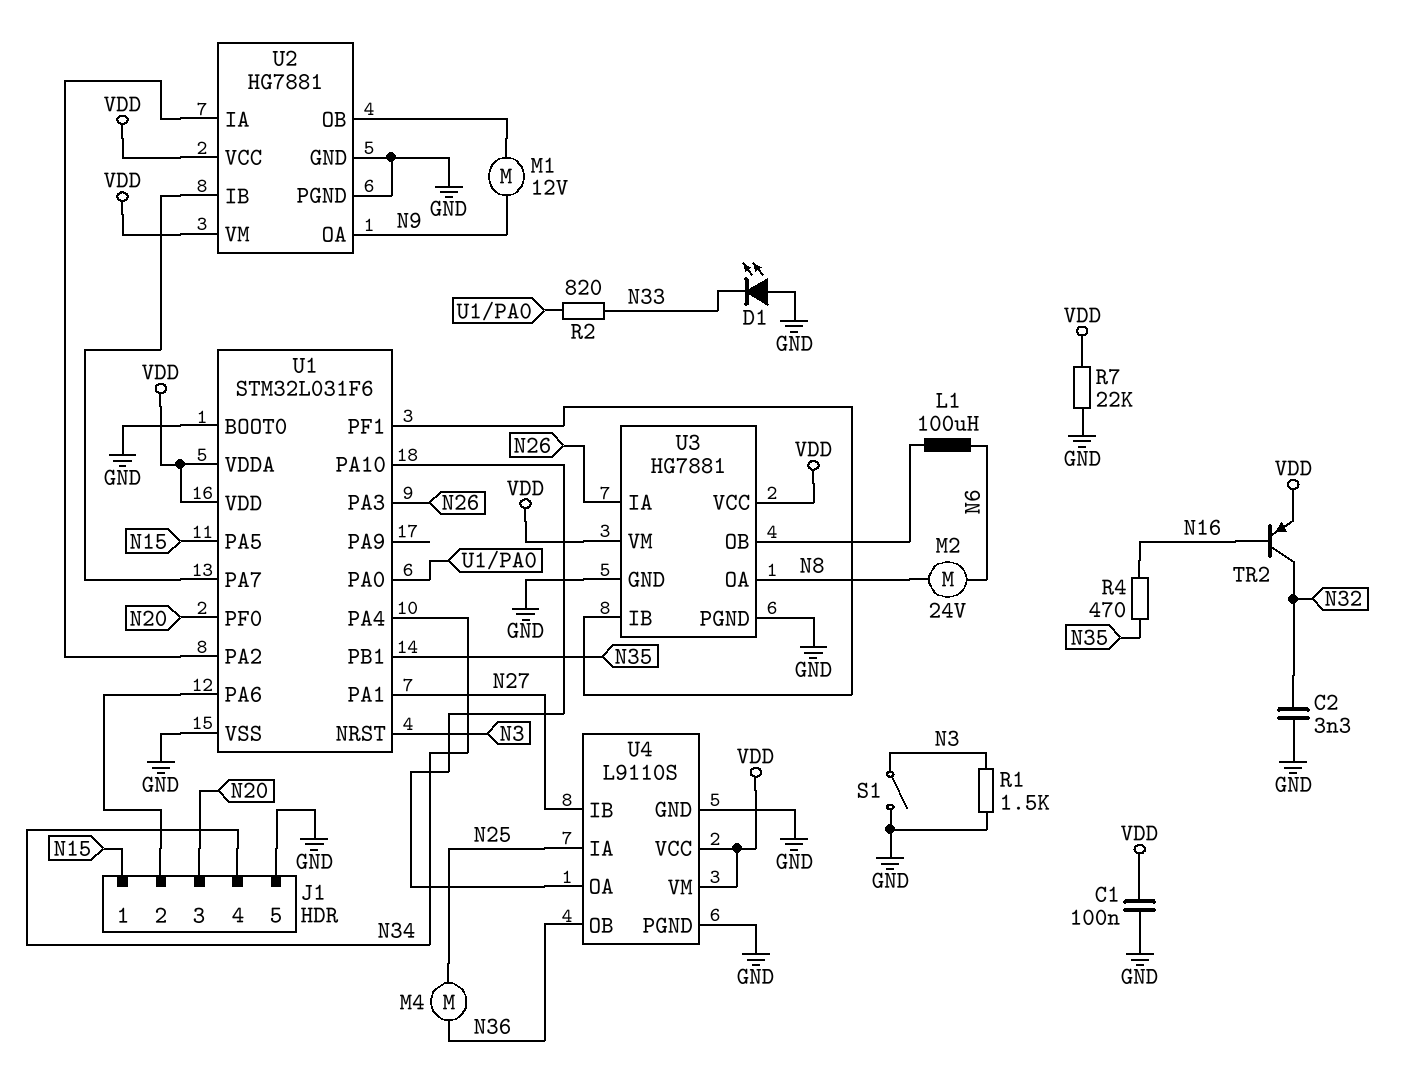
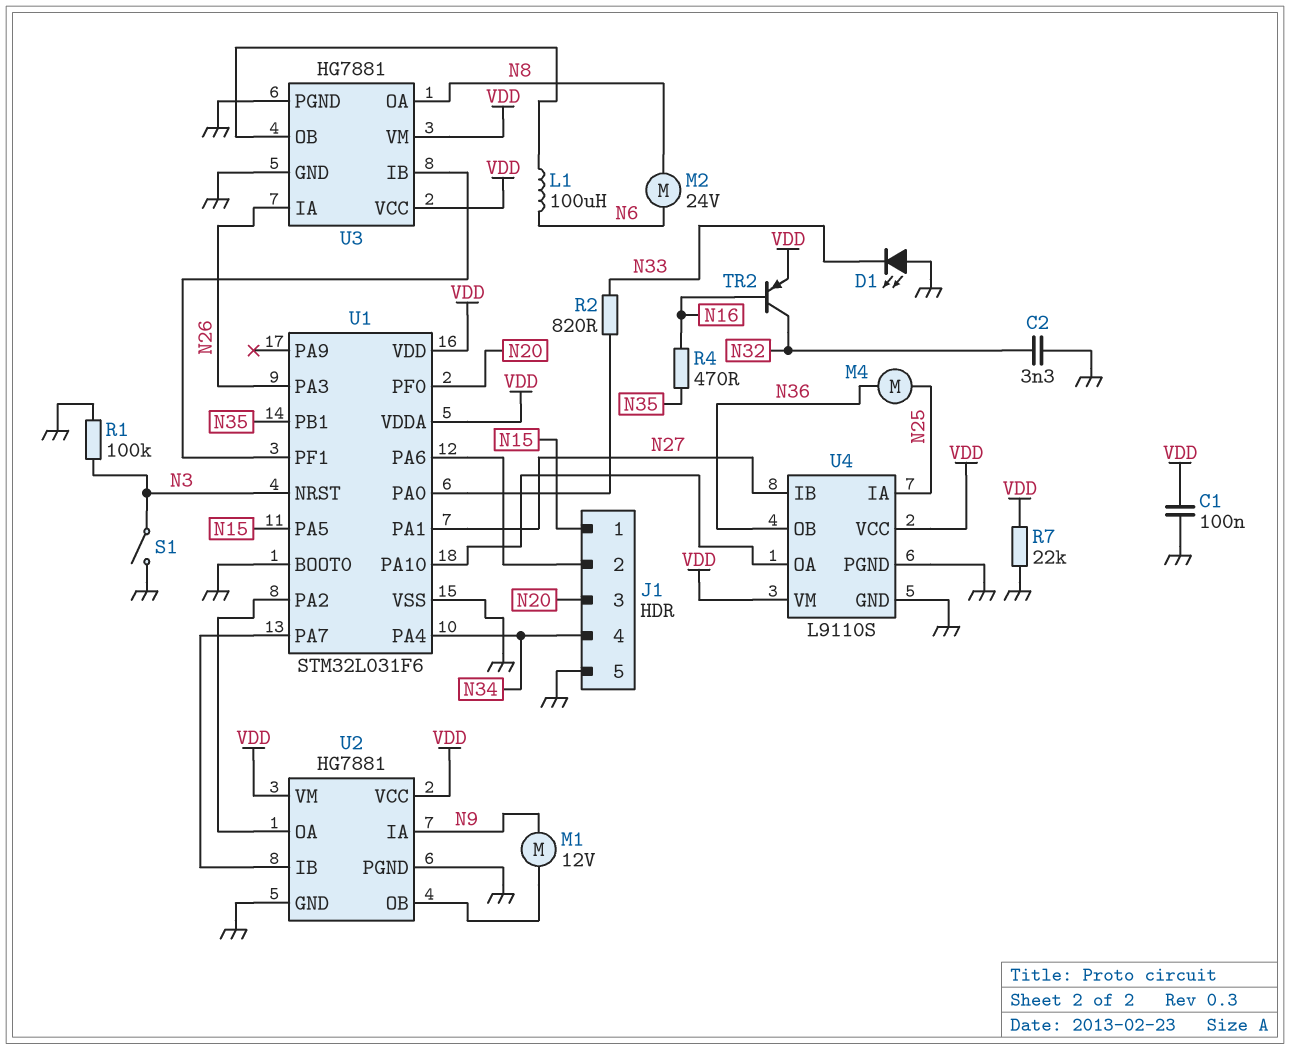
R1: 1.5k (GND, N3) -> 100k (GND, N3)
U2 pin IA: U1/PA2 -> N9
U2 pin OA: N9 -> U1/PA2

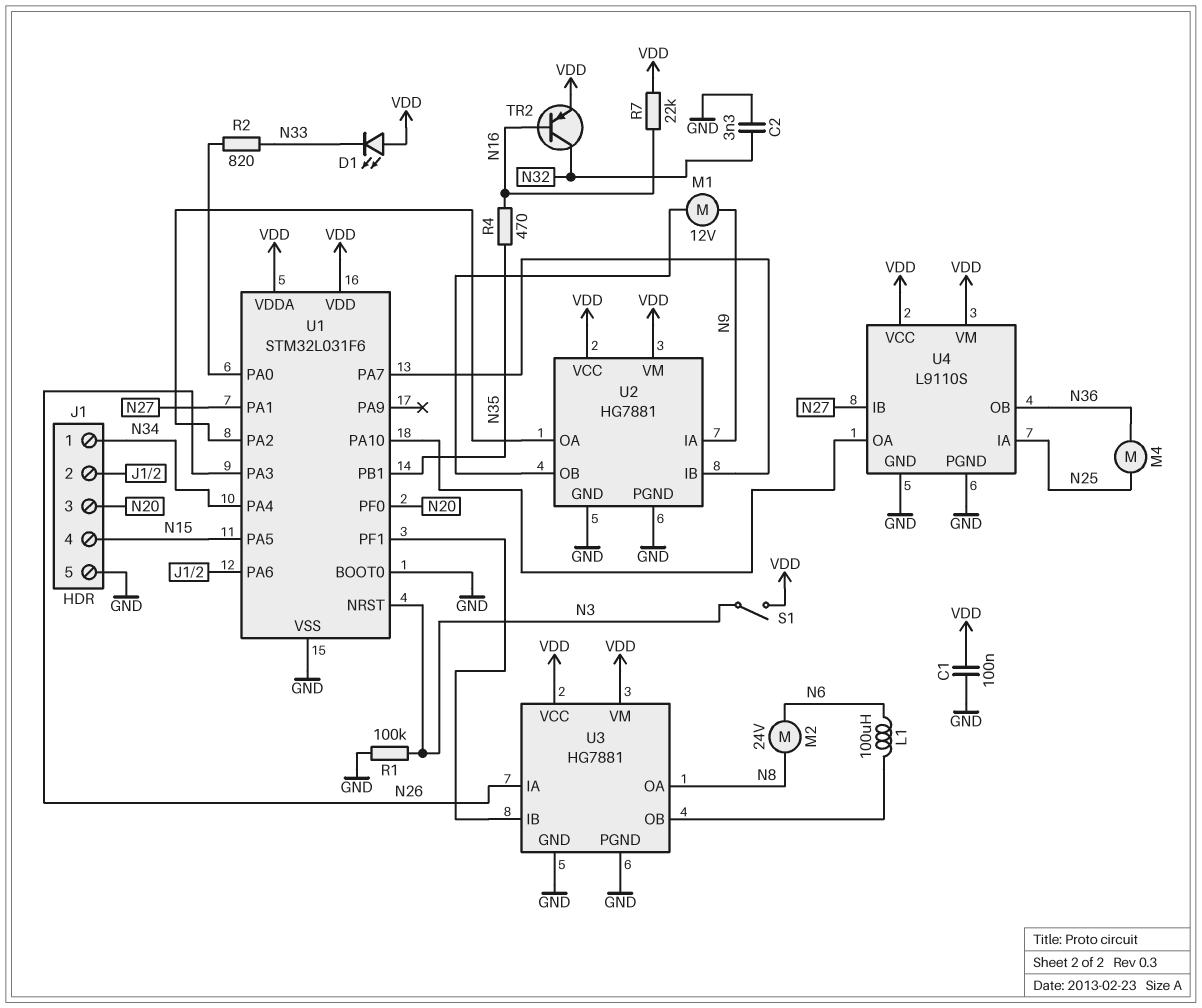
D1: LED (A GND, K N33) -> LED (A VDD, K N33)
J1 pin 1: N15 -> N34
J1 pin 4: N34 -> N15
R7: 22k (GND, VDD) -> 22k (N16, VDD)
S1: switch (GND, N3) -> switch (N3, VDD)

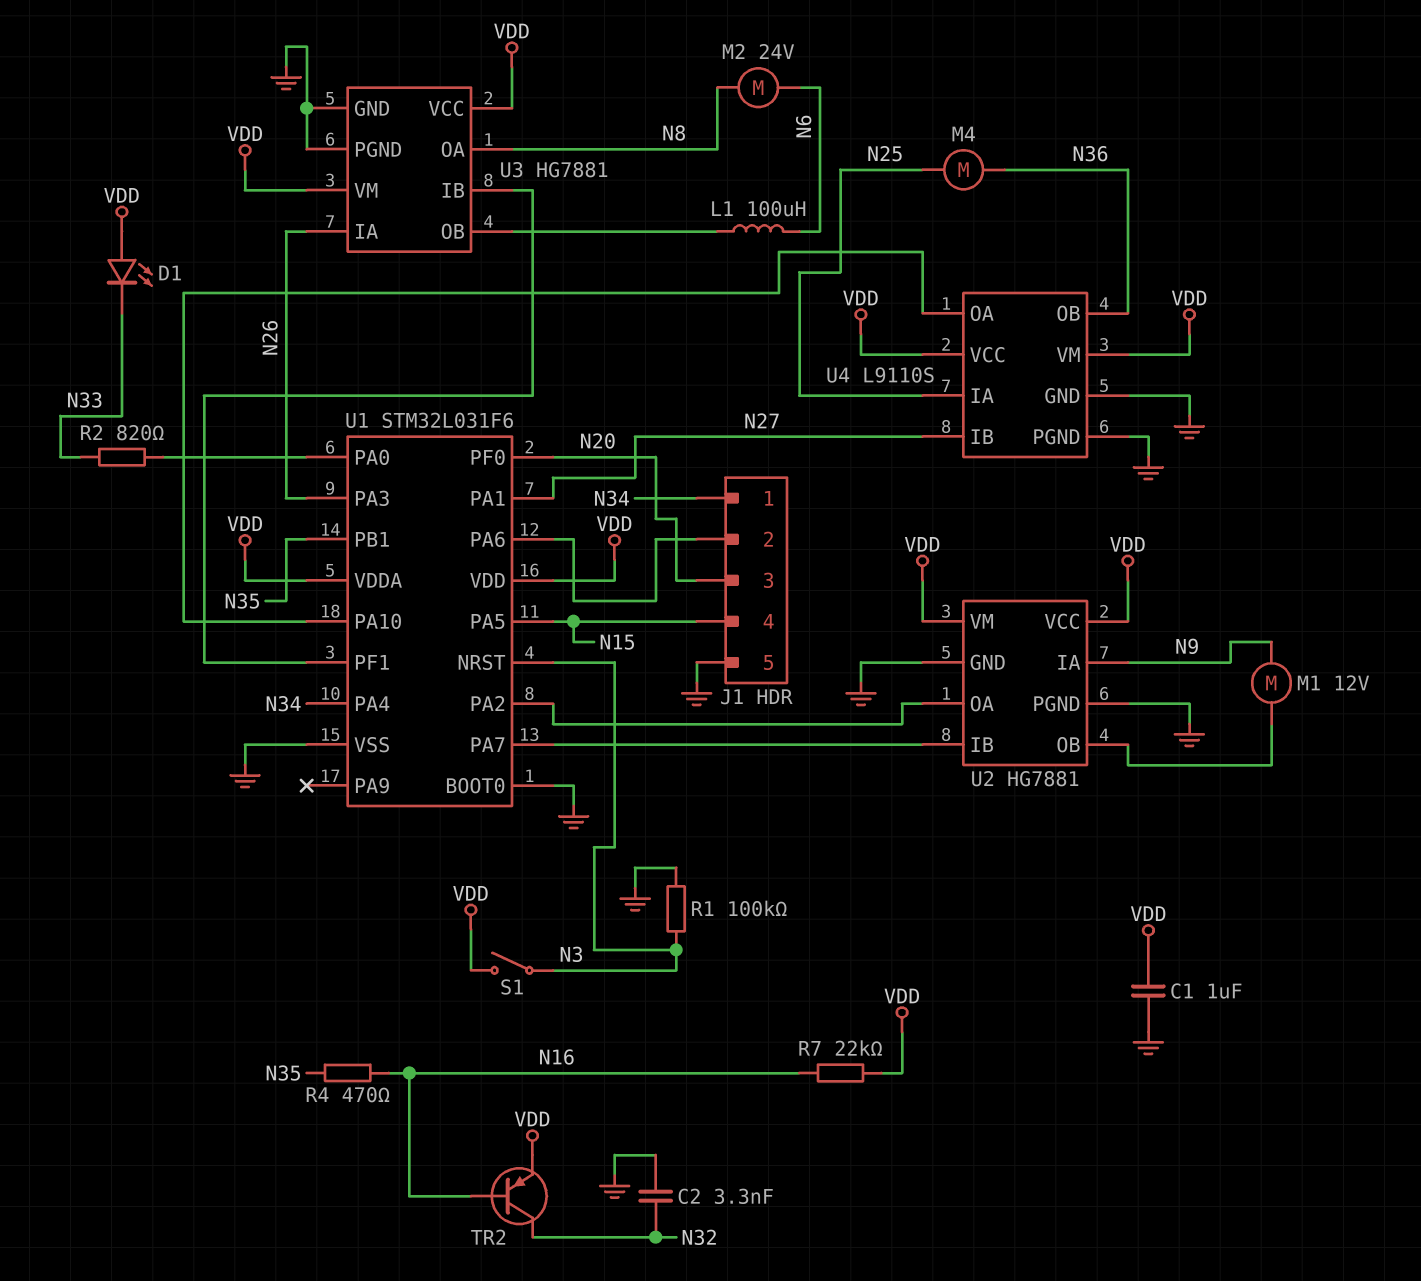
C1: 100nF (GND, VDD) -> 1uF (GND, VDD)

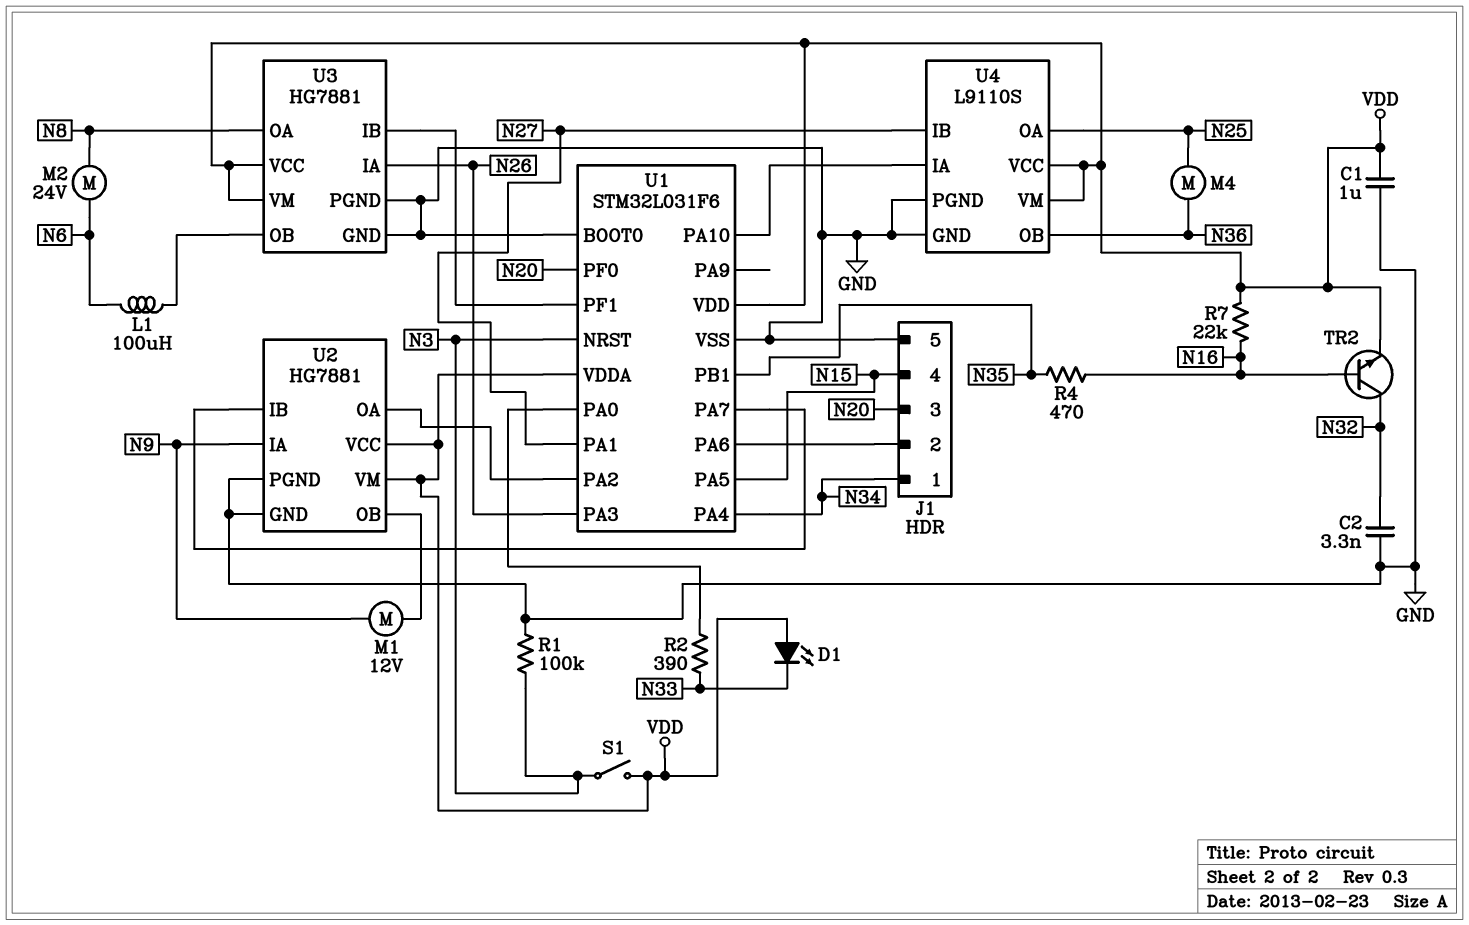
R2: 820 (N33, U1/PA0) -> 390 (N33, U1/PA0)
TR2: PNP (B N16, C N32, E VDD) -> NPN (B N16, C N32, E VDD)
U4 pin IA: N25 -> U1/PA10
U4 pin OA: U1/PA10 -> N25

